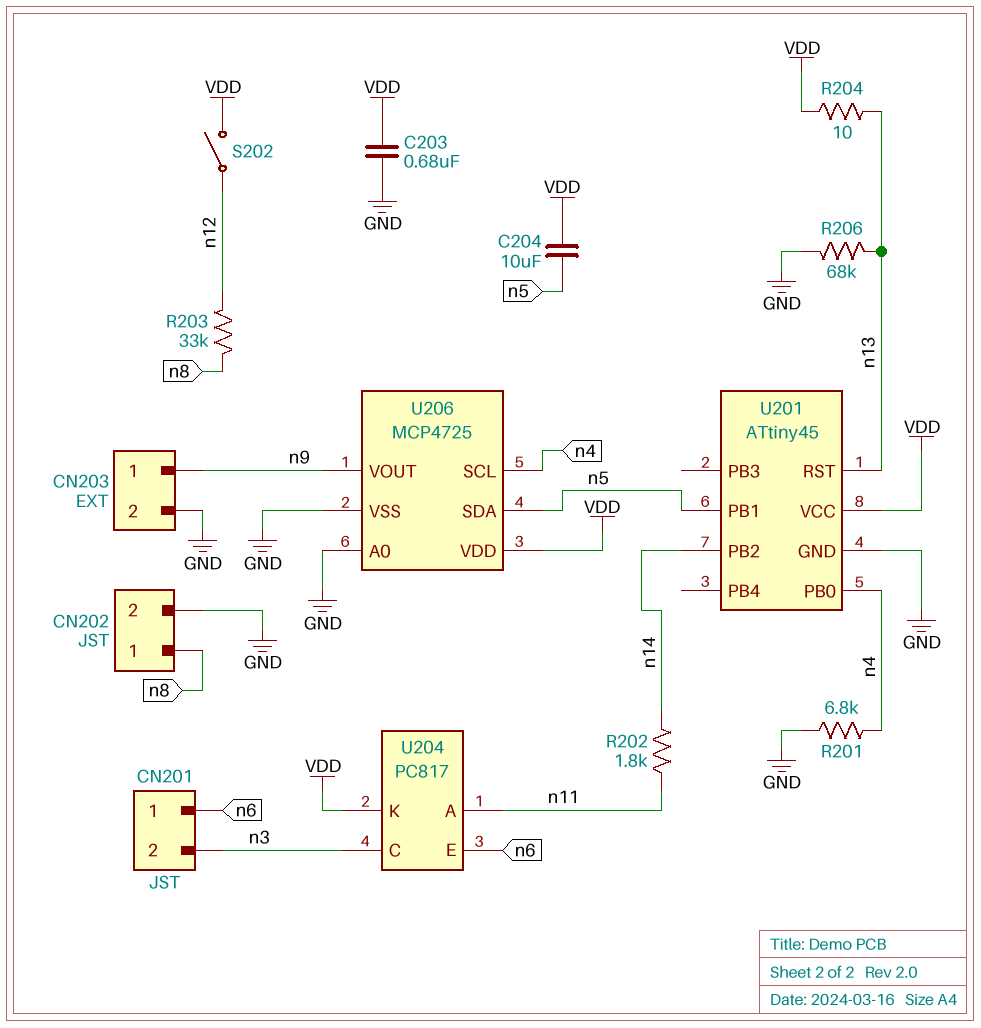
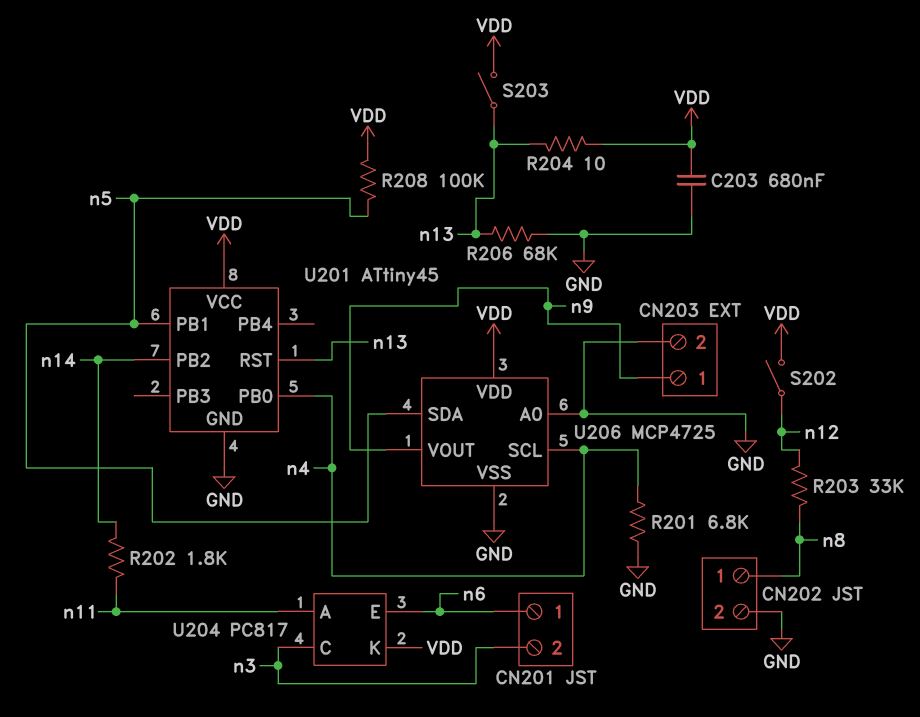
C204: 10uF (VDD, n5) -> none
R208: none -> 100k (VDD, n5)
S203: none -> switch (VDD, n13)

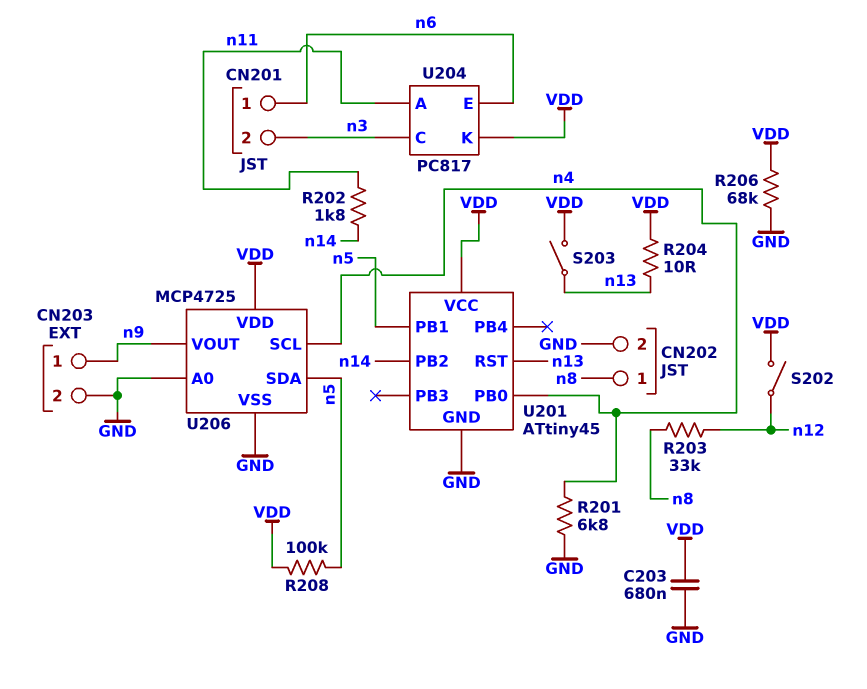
R206: 68k (GND, n13) -> 68k (GND, VDD)

